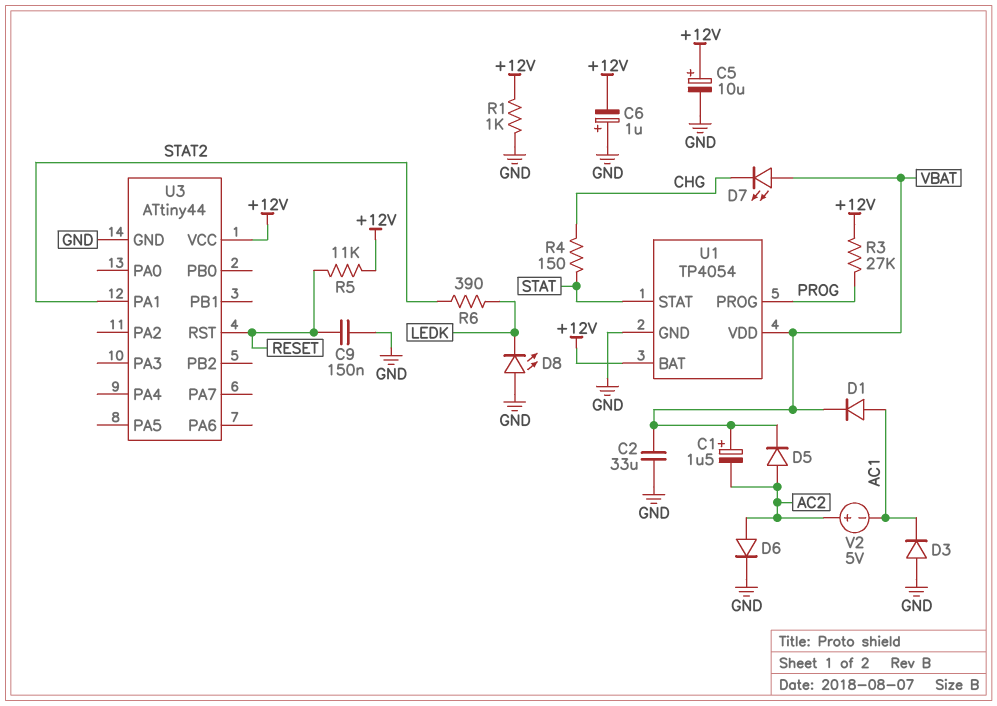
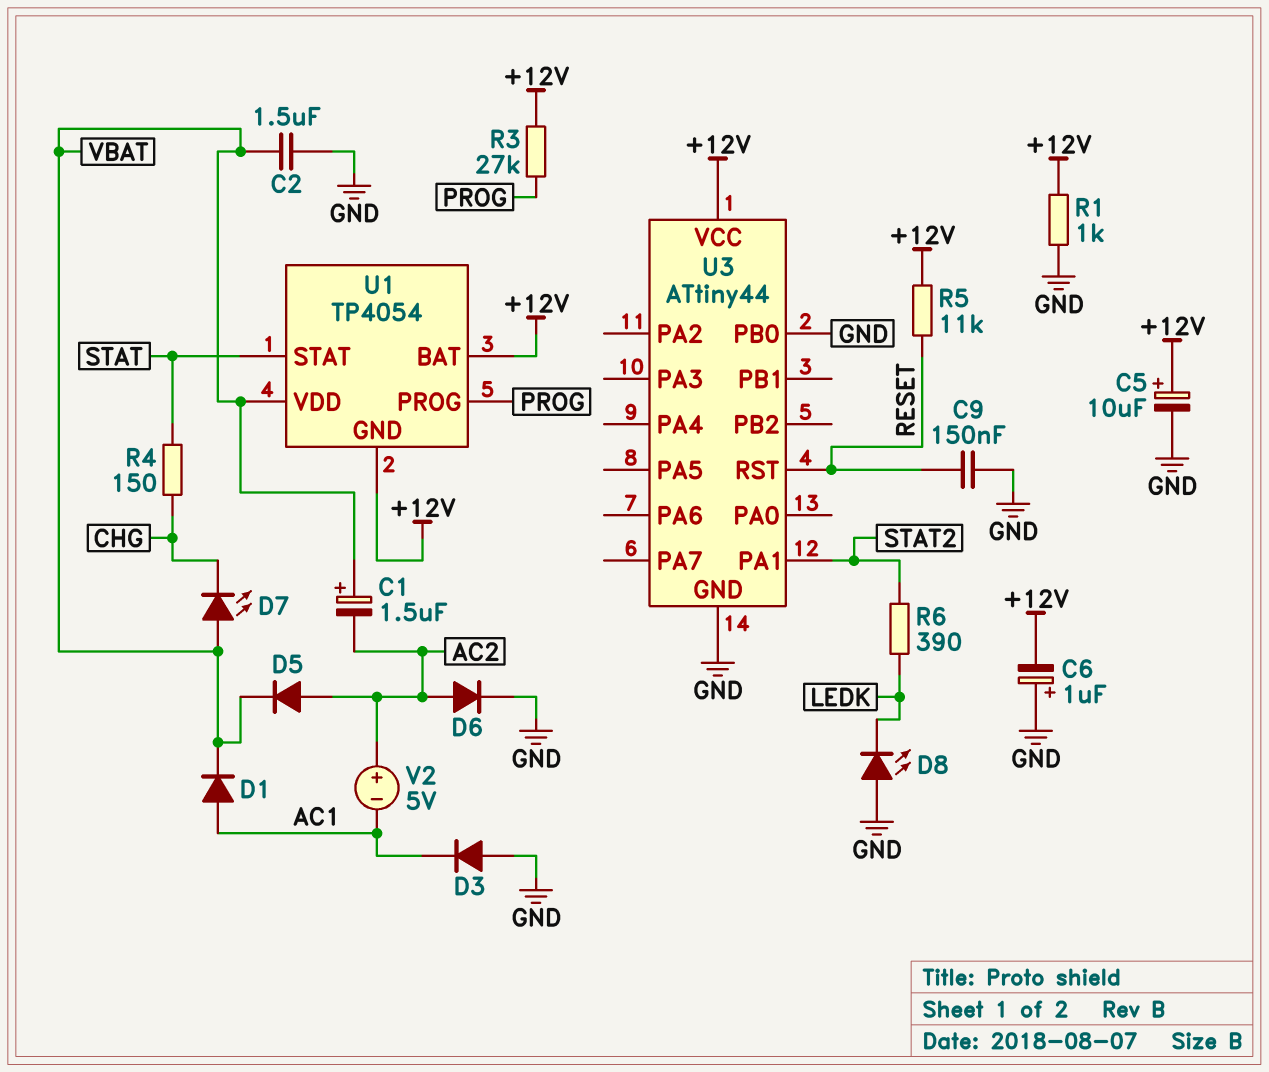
C2: 33uF (GND, VBAT) -> 1.5uF (GND, VBAT)
U1 pin GND: GND -> +12V
U3 pin PB0: none -> GND

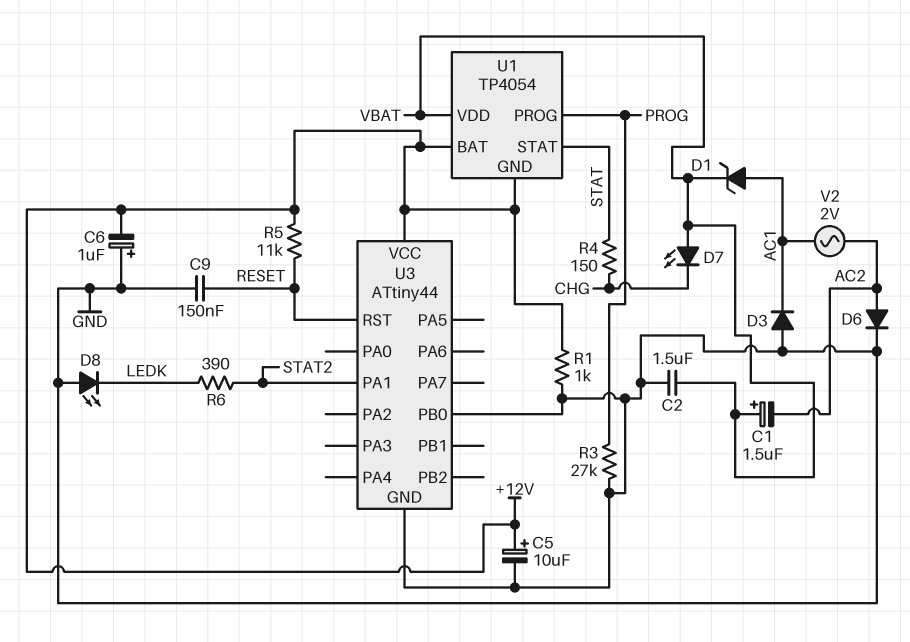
D1: diode (A AC1, K VBAT) -> zener (A AC1, K VBAT)
D5: diode (A AC2, K VBAT) -> none
R3: 27k (+12V, PROG) -> 27k (GND, PROG)
V2: 5V (plus AC2, minus AC1) -> AC 2V (AC1, AC2)

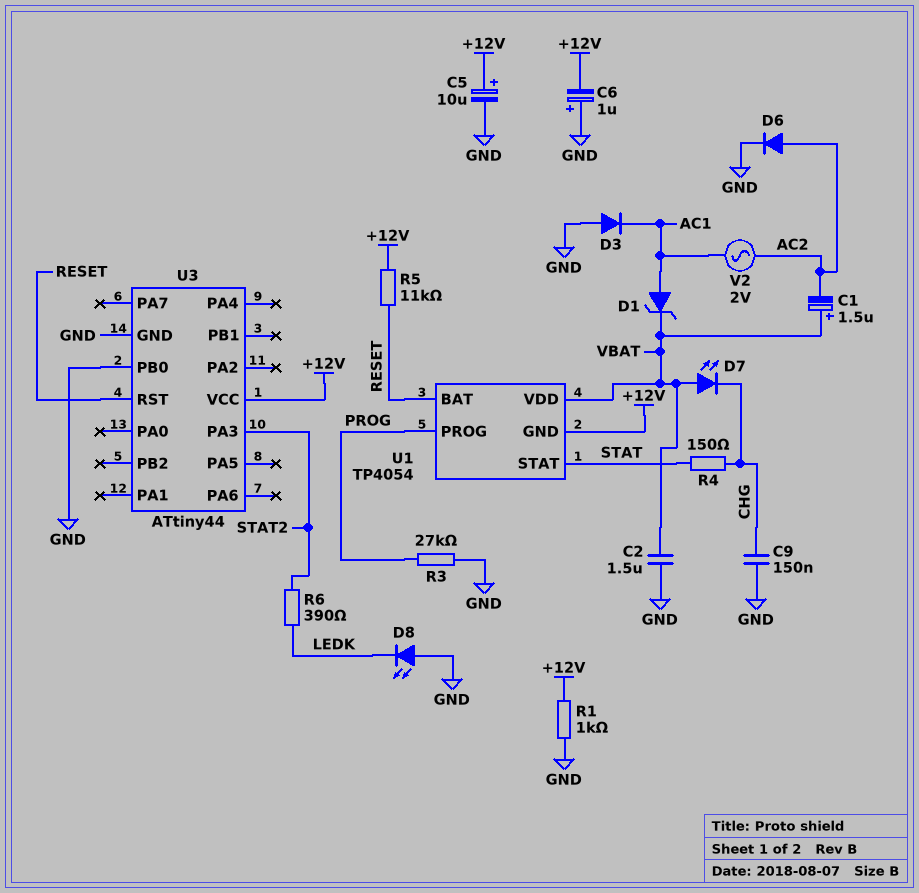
C9: 150nF (GND, RESET) -> 150nF (CHG, GND)
U1 pin BAT: +12V -> RESET
U3 pin PA1: STAT2 -> none
U3 pin PA3: none -> STAT2

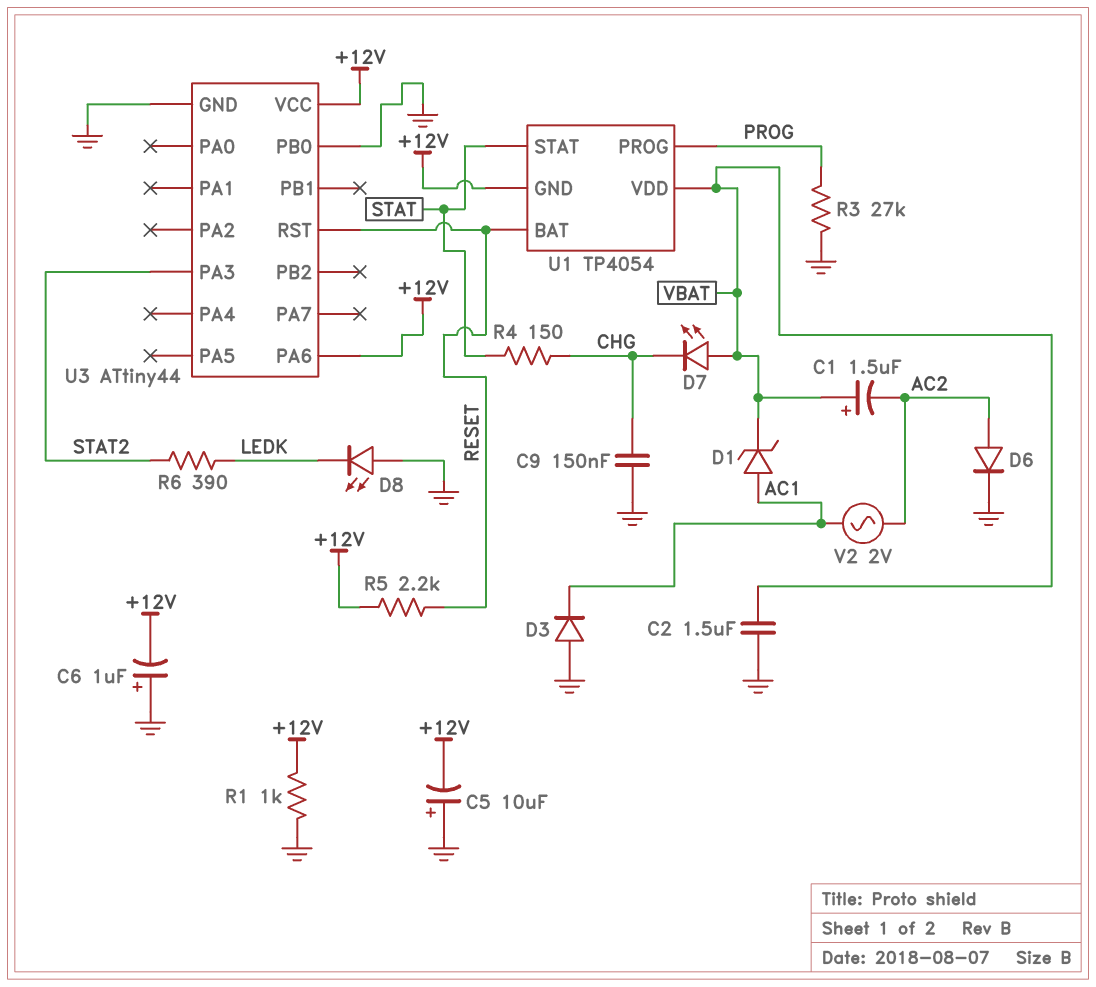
C5: 10uF (plus +12V, minus GND) -> 10uF (plus GND, minus +12V)
R5: 11k (+12V, RESET) -> 2.2k (+12V, RESET)
U3 pin PA6: none -> +12V

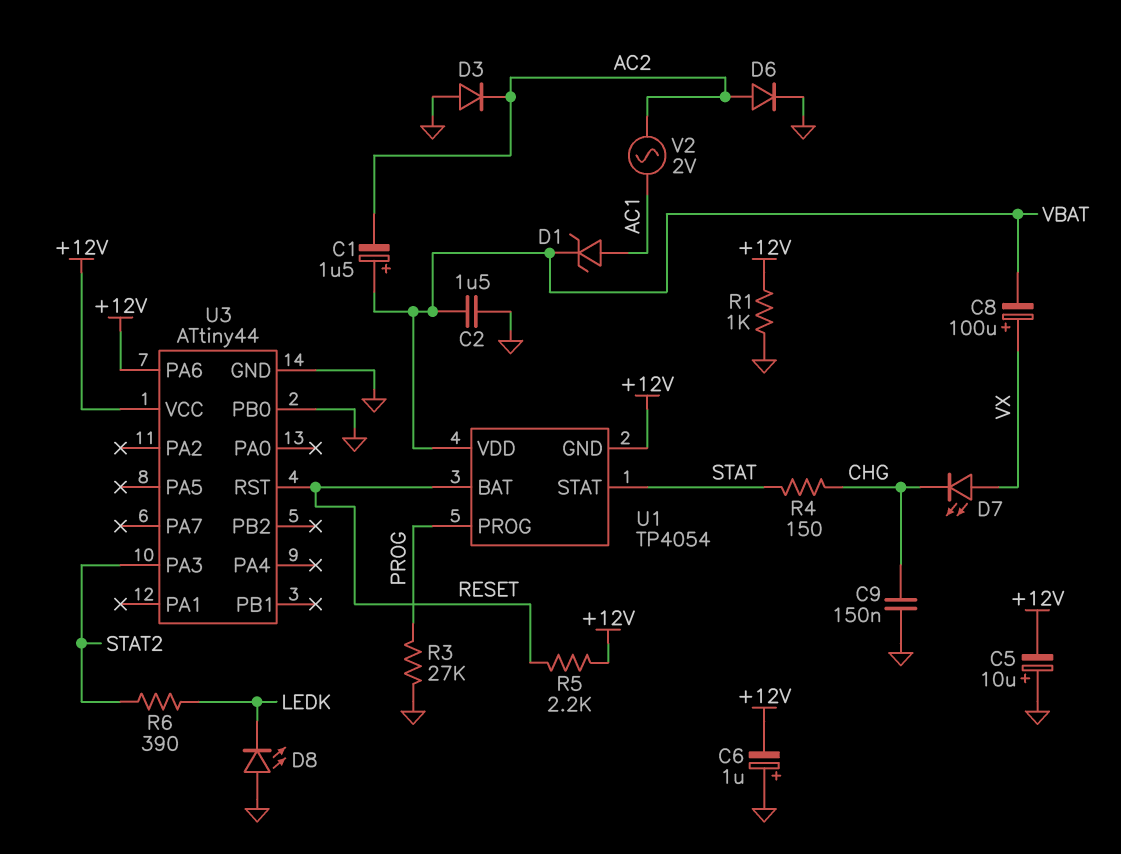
C8: none -> 100uF (plus VX, minus VBAT)
D3: diode (A GND, K AC1) -> diode (A GND, K AC2)
D7: LED (A VBAT, K CHG) -> LED (A VX, K CHG)

